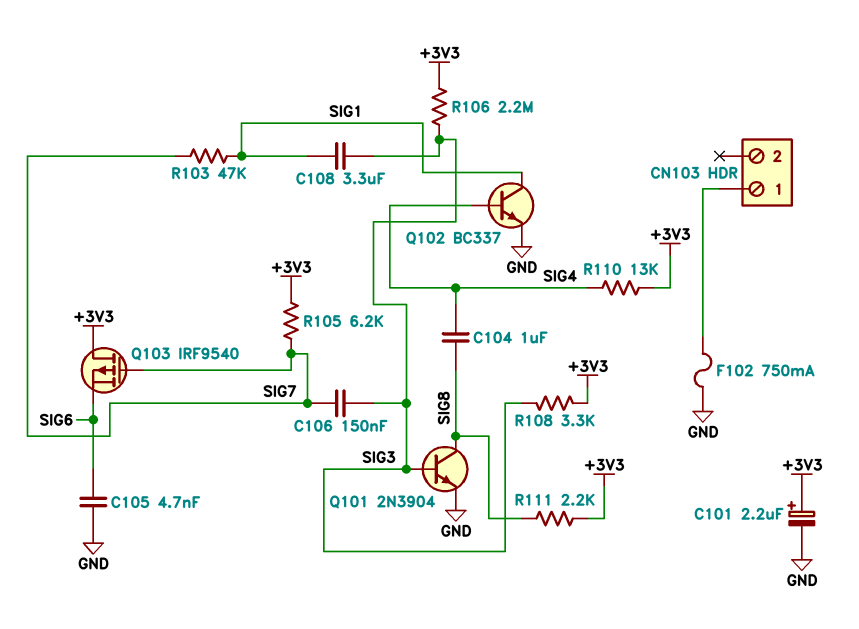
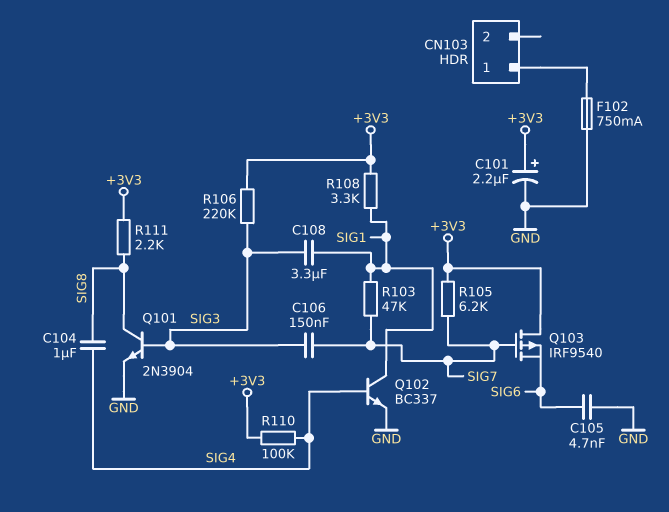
R106: 2.2M (+3V3, SIG3) -> 220k (+3V3, SIG3)
R108: 3.3k (+3V3, SIG3) -> 3.3k (+3V3, SIG1)
R110: 13k (+3V3, SIG4) -> 100k (+3V3, SIG4)

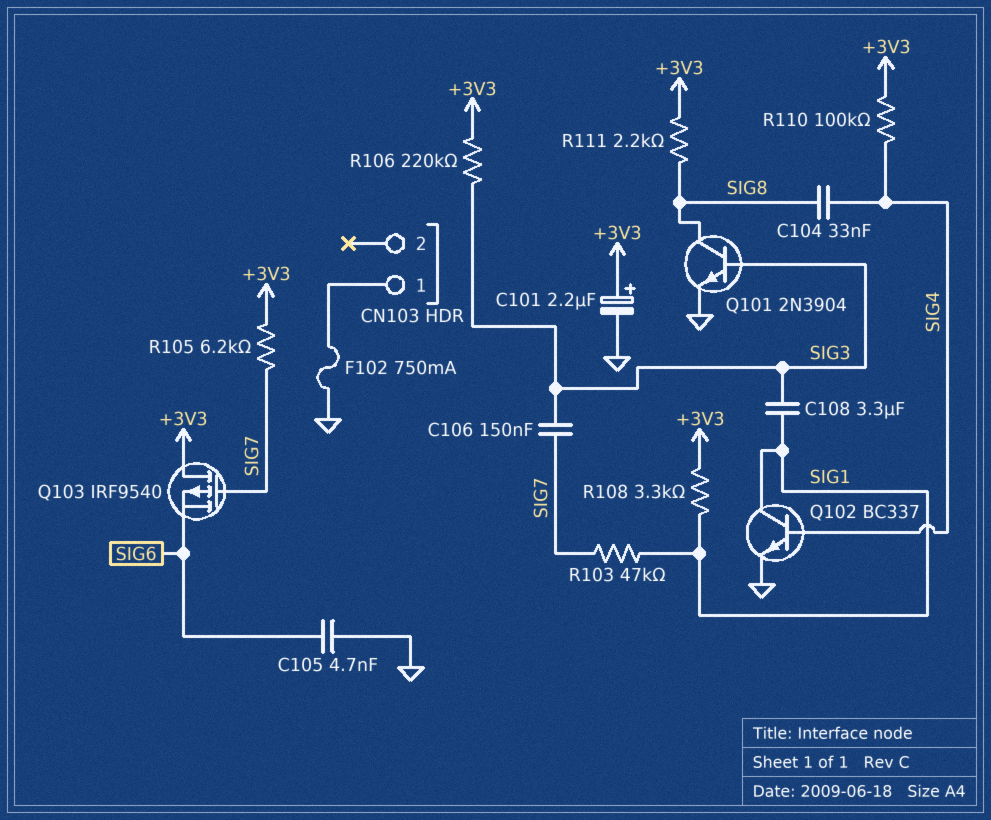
C104: 1uF (SIG4, SIG8) -> 33nF (SIG4, SIG8)

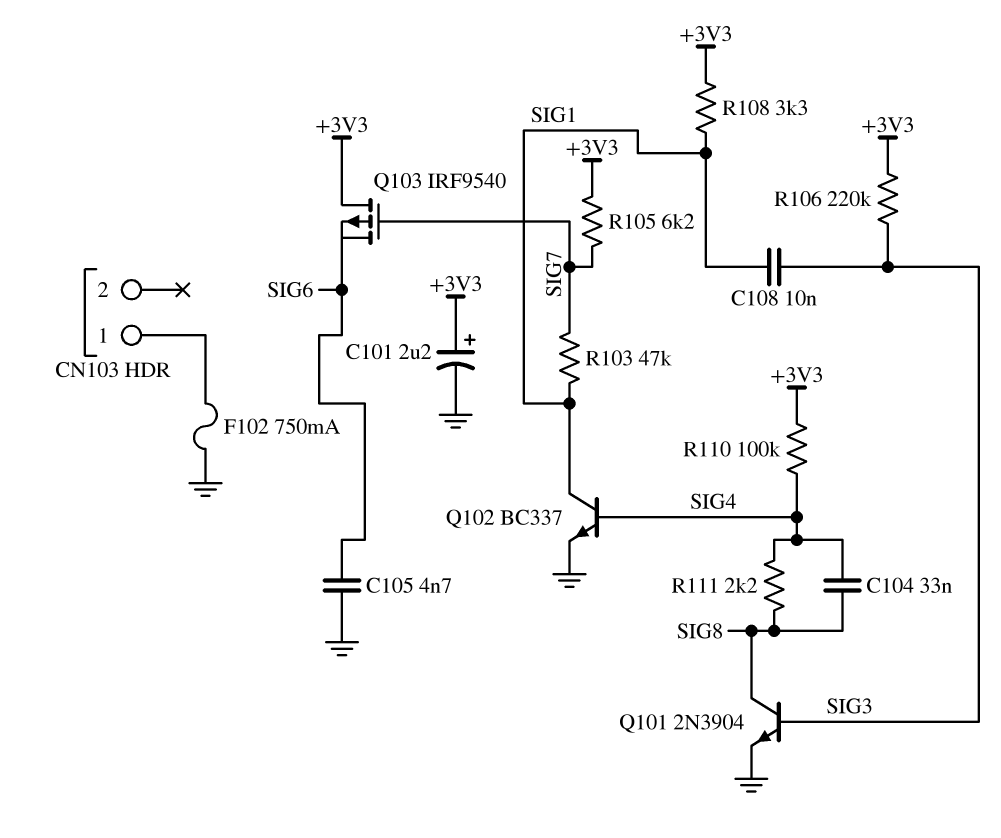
C106: 150nF (SIG3, SIG7) -> none
C108: 3.3uF (SIG1, SIG3) -> 10nF (SIG1, SIG3)
R111: 2.2k (+3V3, SIG8) -> 2.2k (SIG4, SIG8)

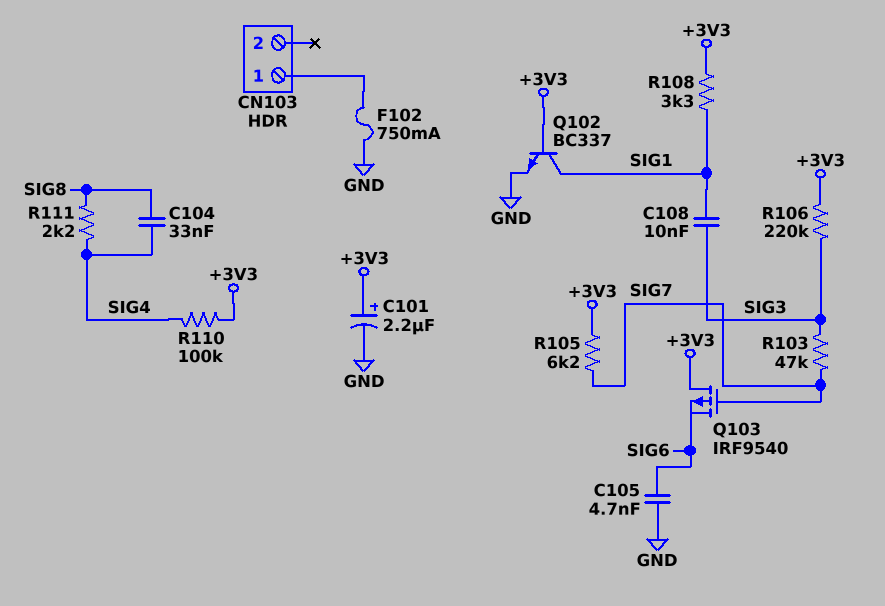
Q101: NPN 2N3904 (B SIG3, C SIG8, E GND) -> none
Q102: NPN BC337 (B SIG4, C SIG1, E GND) -> NPN BC337 (B +3V3, C SIG1, E GND)
R103: 47k (SIG1, SIG7) -> 47k (SIG3, SIG7)

